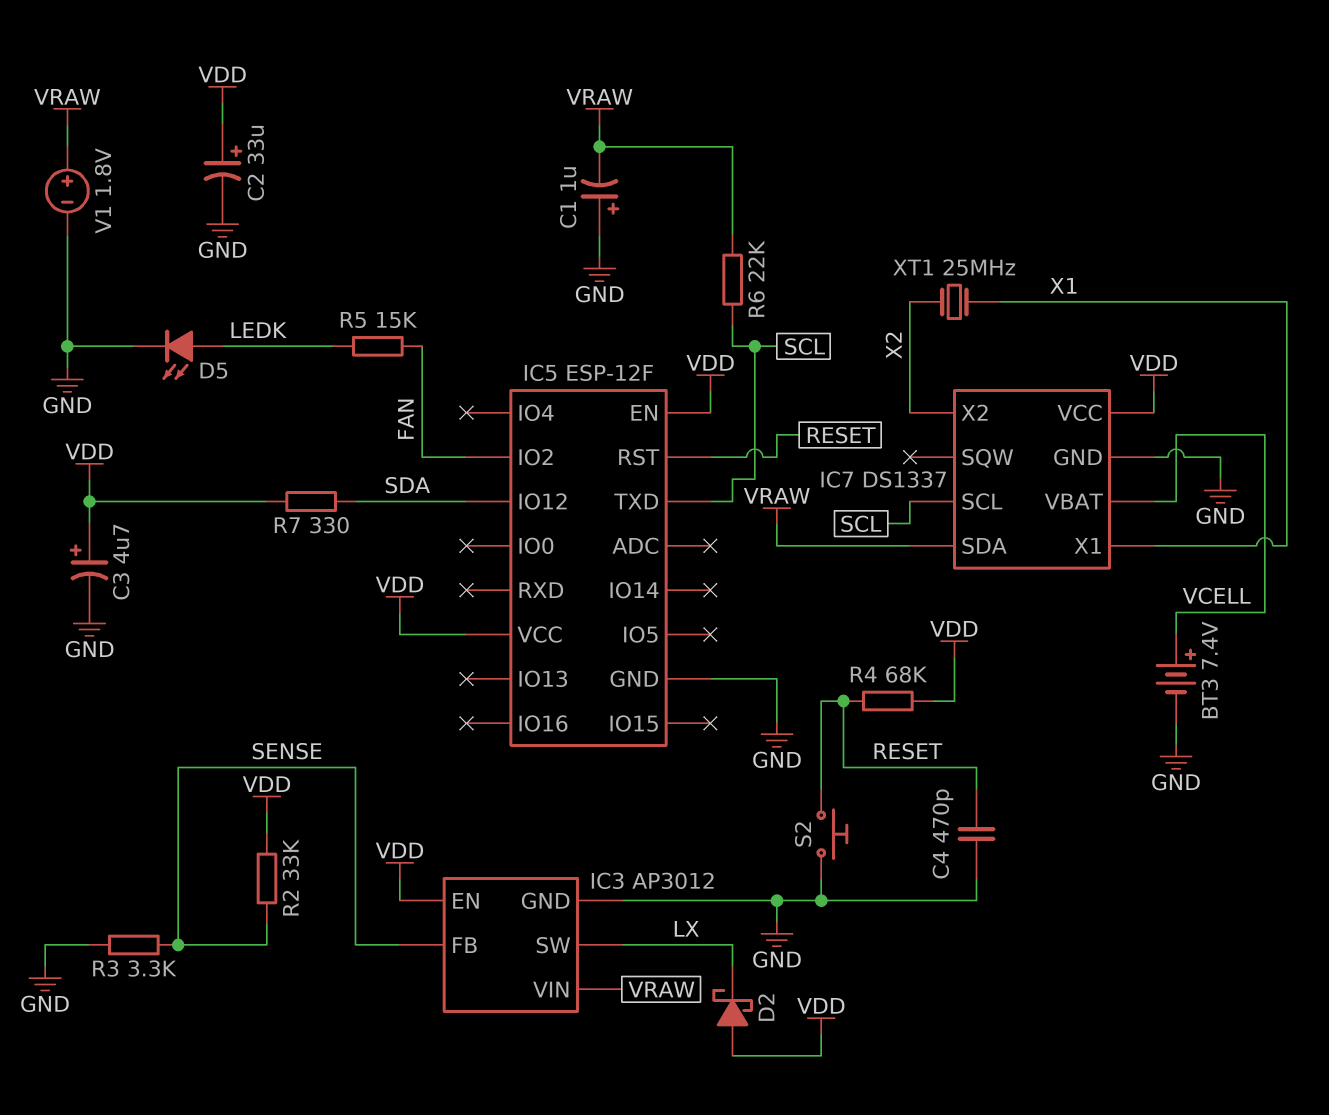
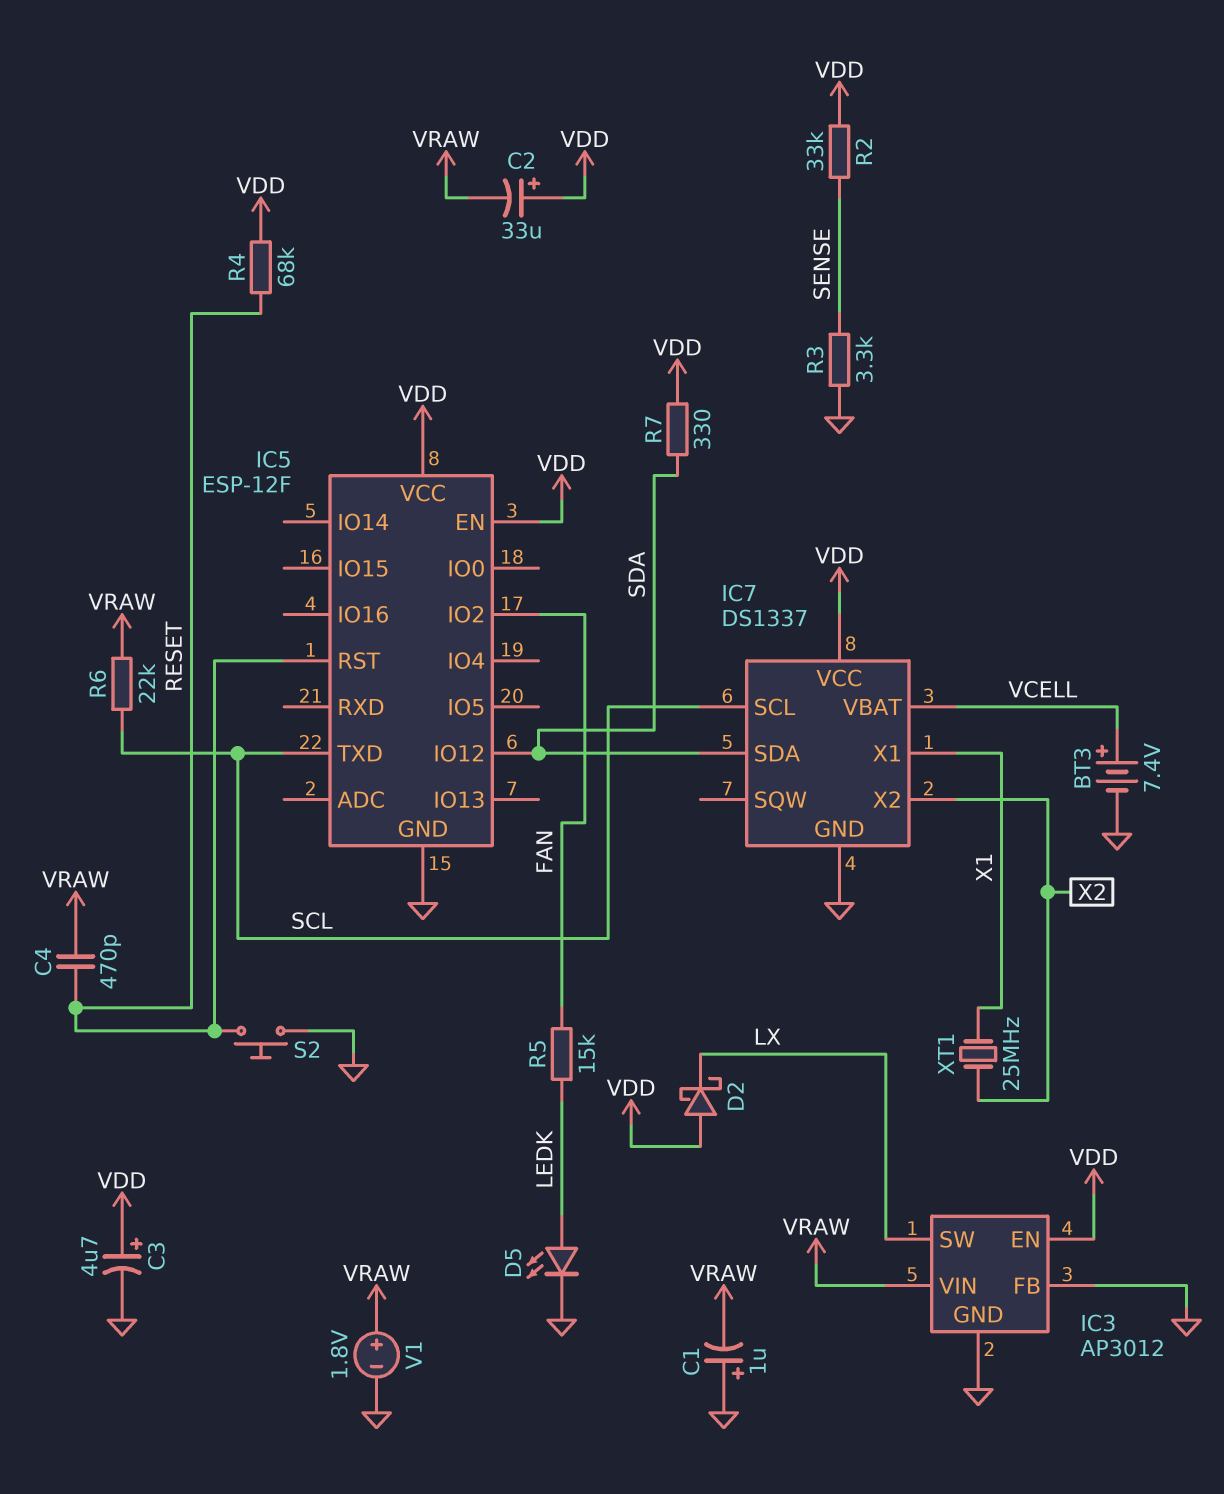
C2: 33uF (plus VDD, minus GND) -> 33uF (plus VDD, minus VRAW)
C4: 470pF (GND, RESET) -> 470pF (RESET, VRAW)
IC3 pin FB: SENSE -> GND
IC7 pin SDA: VRAW -> SDA

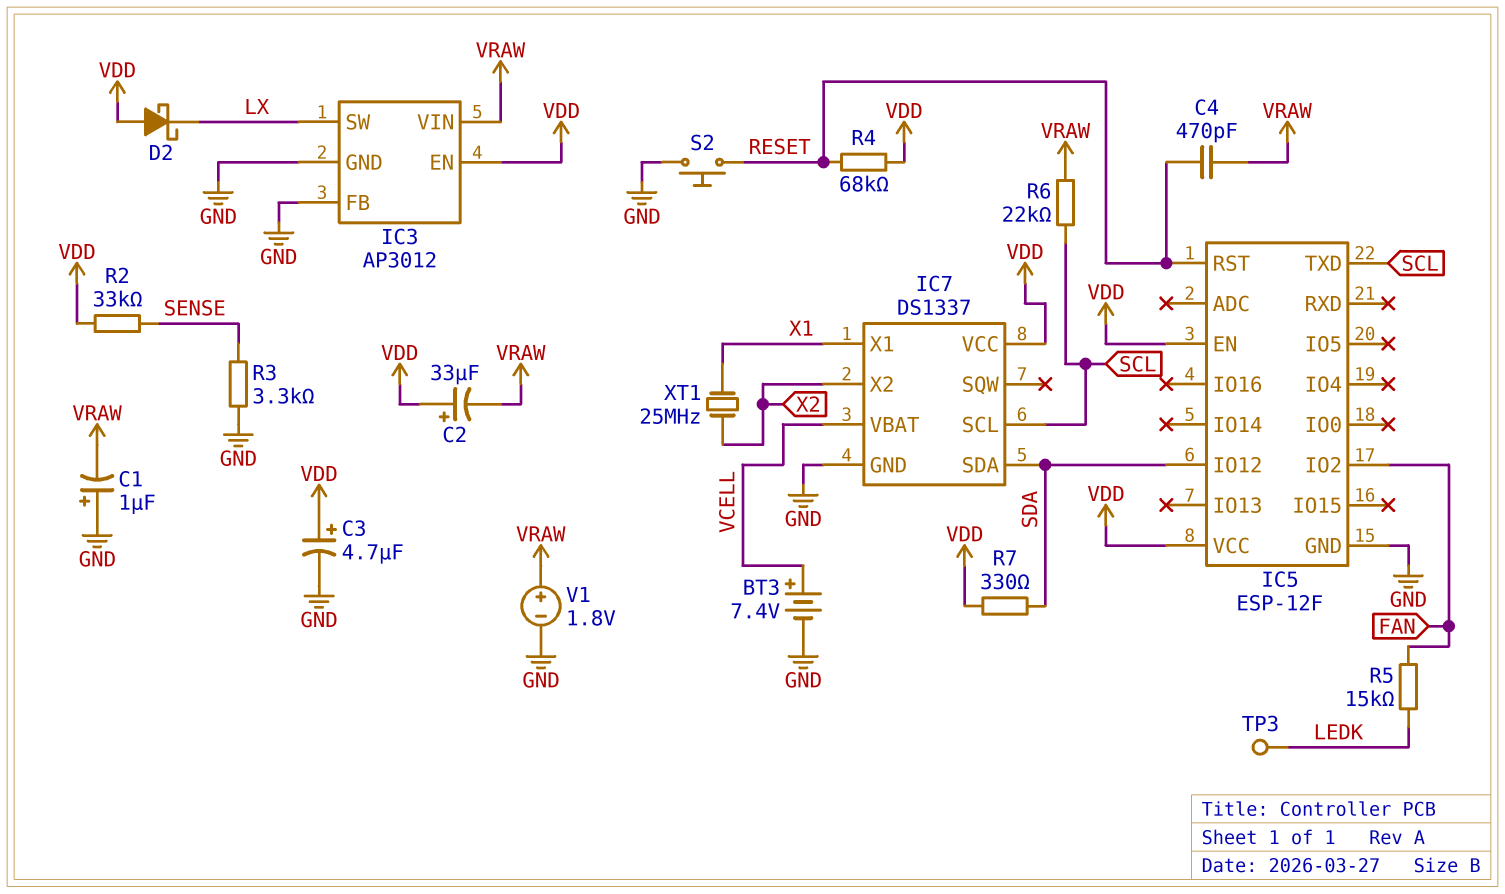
D5: LED (A LEDK, K GND) -> none
TP3: none -> test point (LEDK)

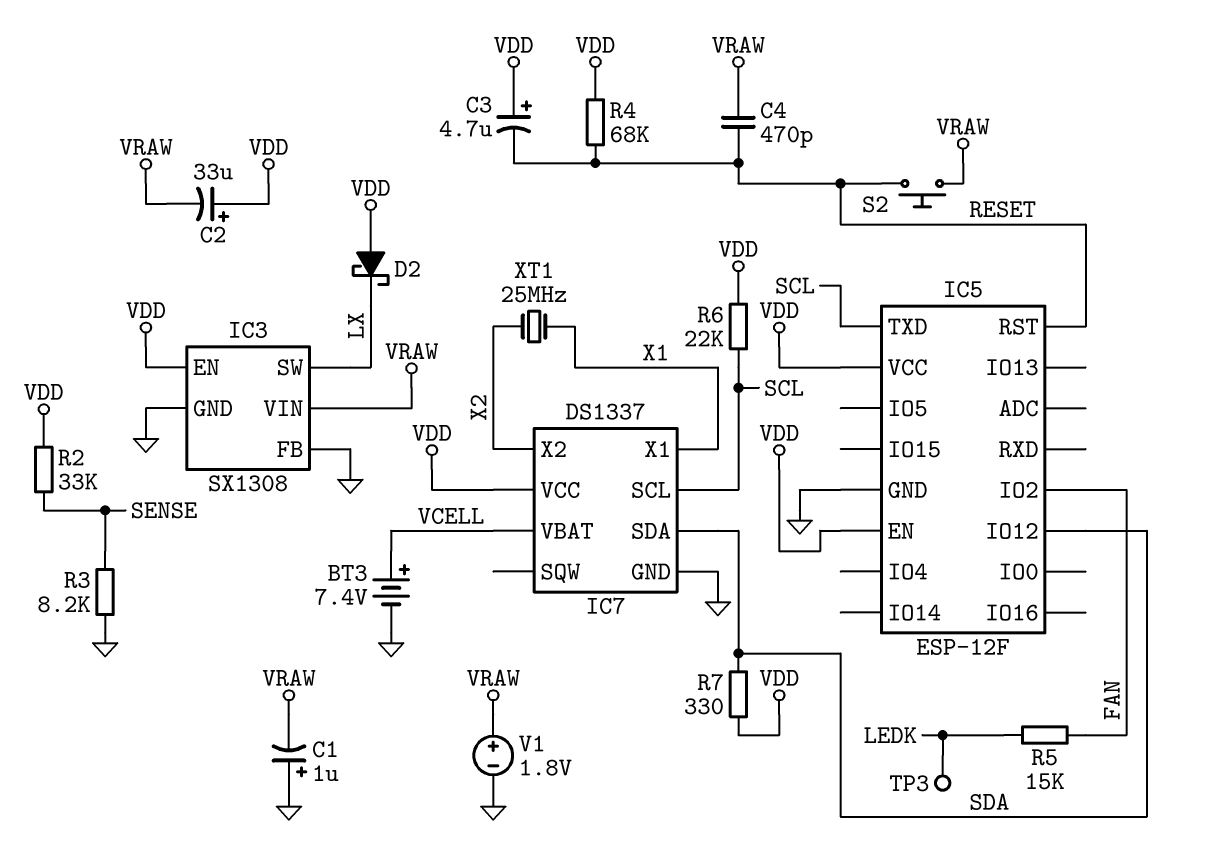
C3: 4.7uF (plus VDD, minus GND) -> 4.7uF (plus VDD, minus RESET)
IC3: AP3012 -> SX1308
R3: 3.3k (GND, SENSE) -> 8.2k (GND, SENSE)
R6: 22k (SCL, VRAW) -> 22k (SCL, VDD)
S2: button (GND, RESET) -> button (RESET, VRAW)

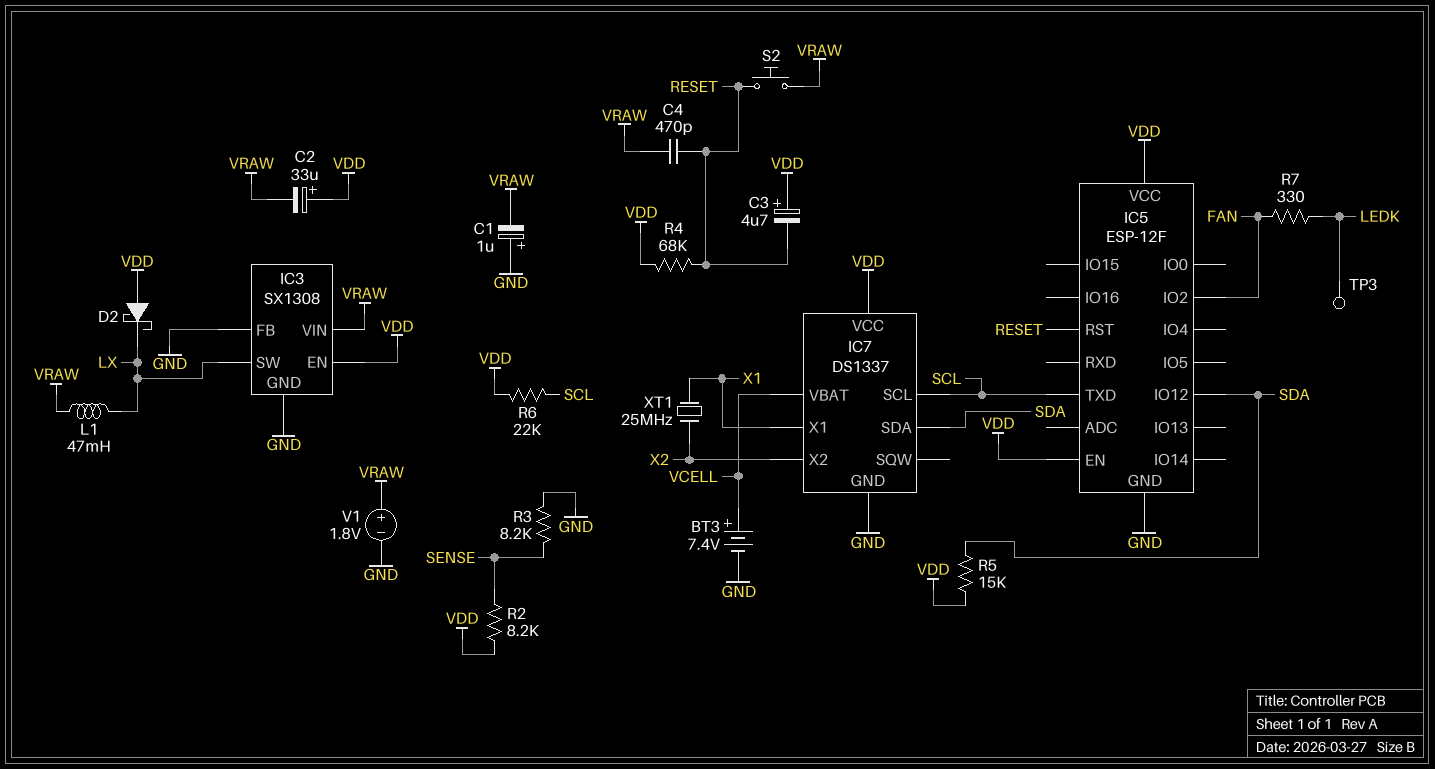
L1: none -> 47mH (LX, VRAW)
R2: 33k (SENSE, VDD) -> 8.2k (SENSE, VDD)
R5: 15k (FAN, LEDK) -> 15k (SDA, VDD)
R7: 330 (SDA, VDD) -> 330 (FAN, LEDK)

